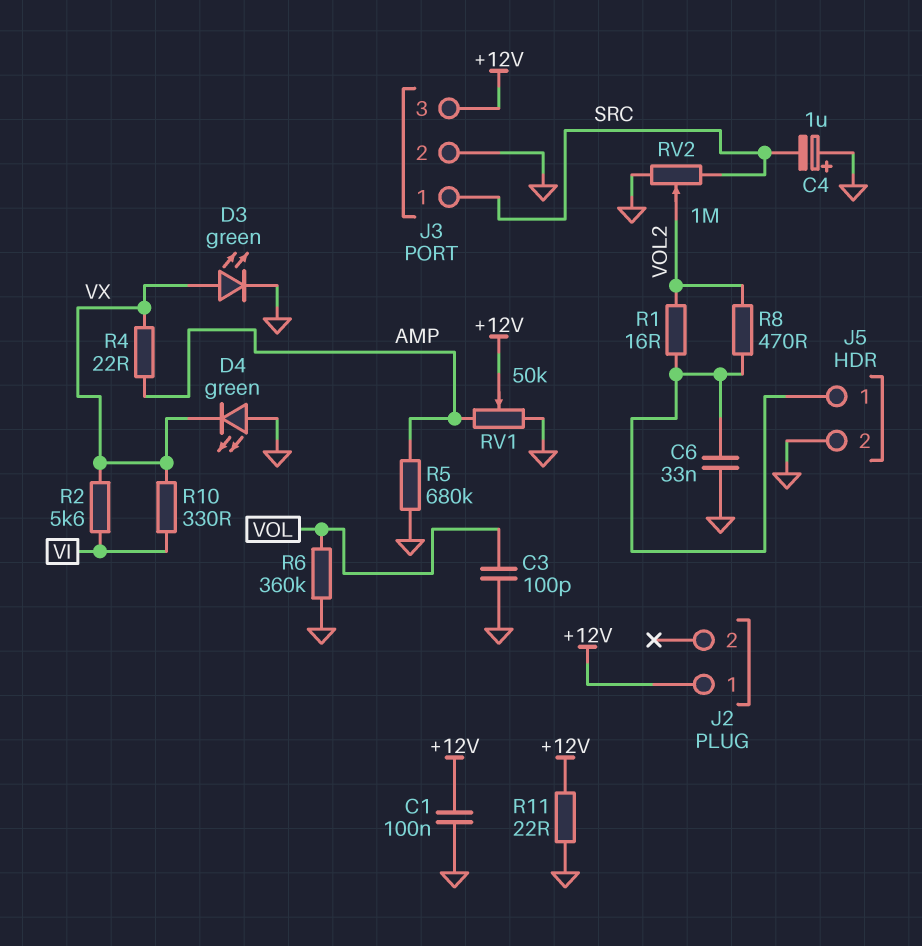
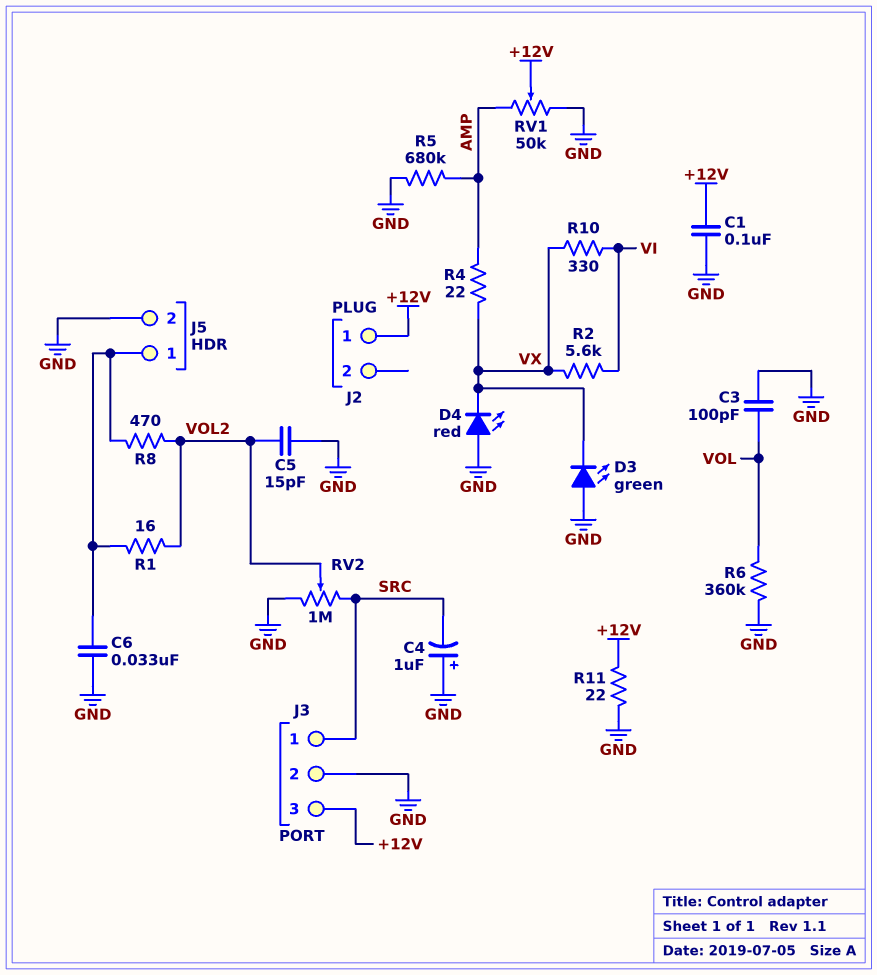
C5: none -> 15pF (GND, VOL2)
D3: LED green (A VX, K GND) -> LED green (A GND, K VX)
D4: LED green (A GND, K VX) -> LED red (A GND, K VX)

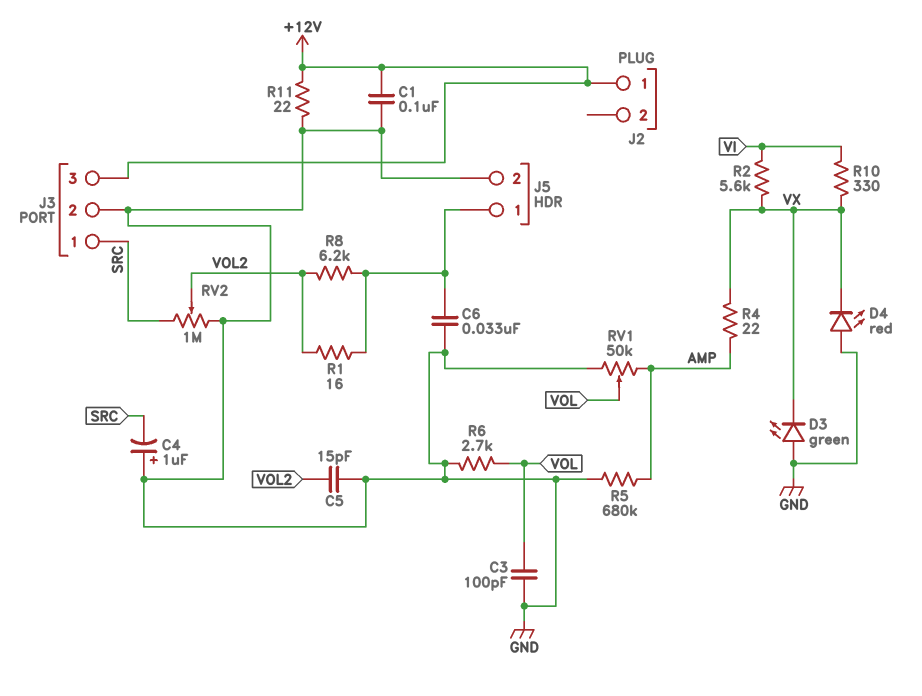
R6: 360k (GND, VOL) -> 2.7k (GND, VOL)
R8: 470 (J5/1, VOL2) -> 6.2k (J5/1, VOL2)
RV1: 50k (AMP, GND, wiper +12V) -> 50k (AMP, GND, wiper VOL)

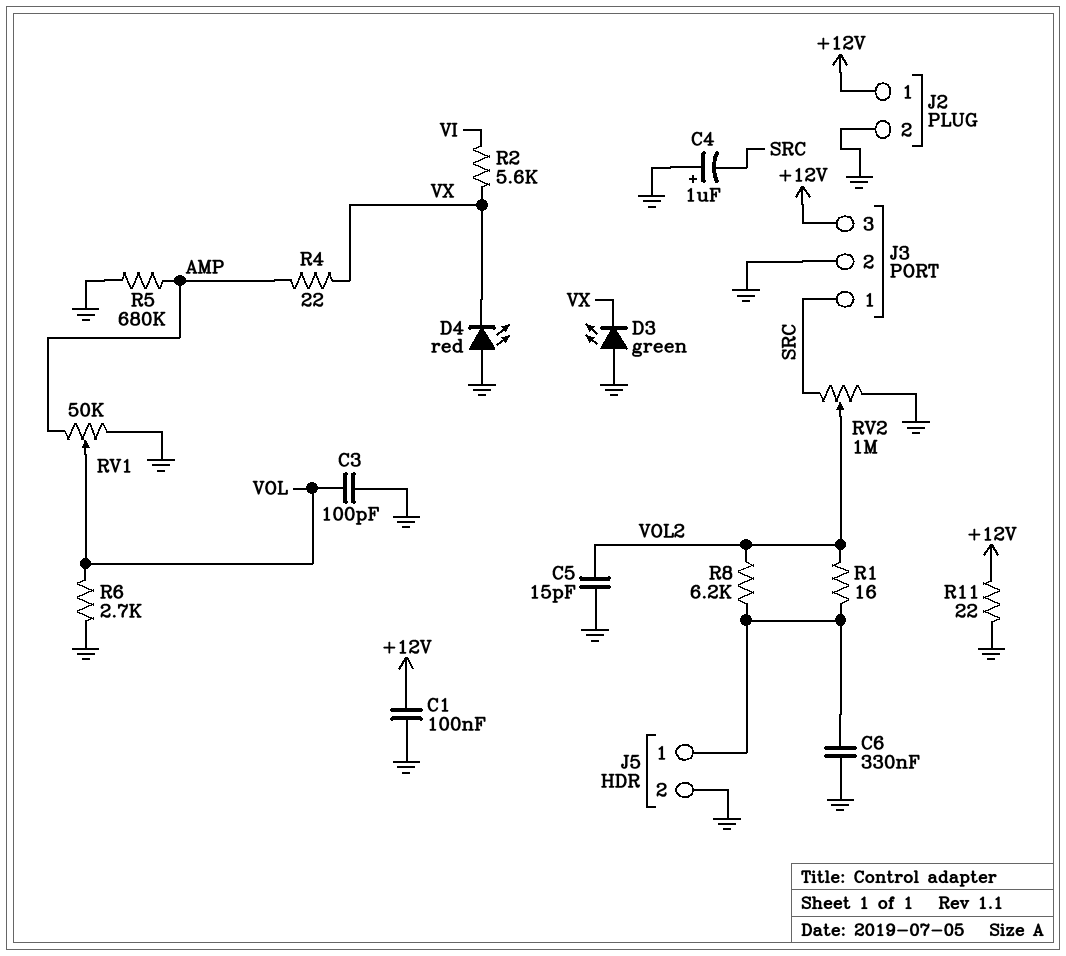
C6: 33nF (GND, J5/1) -> 330nF (GND, J5/1)
J2 pin 2: none -> GND
R10: 330 (VI, VX) -> none

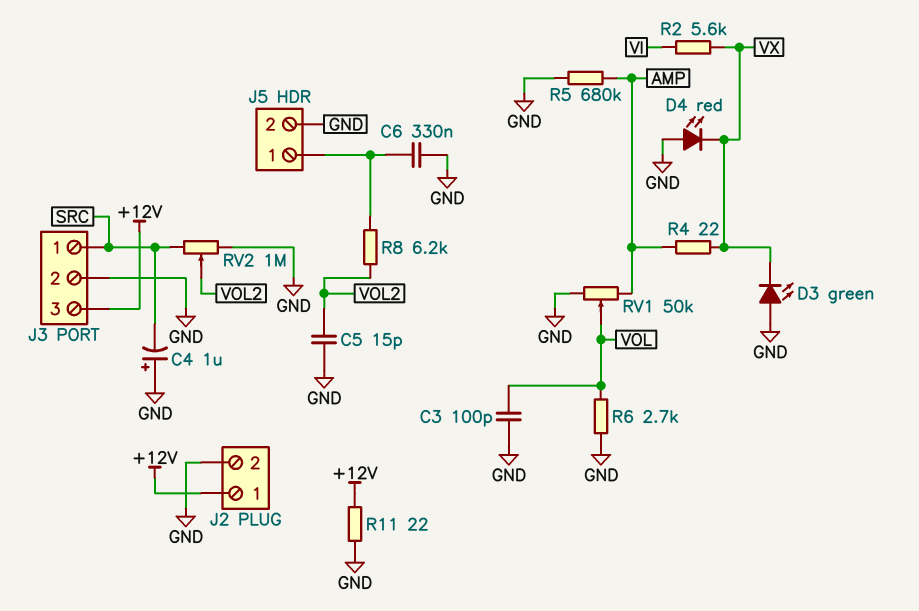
C1: 100nF (+12V, GND) -> none
R1: 16 (J5/1, VOL2) -> none

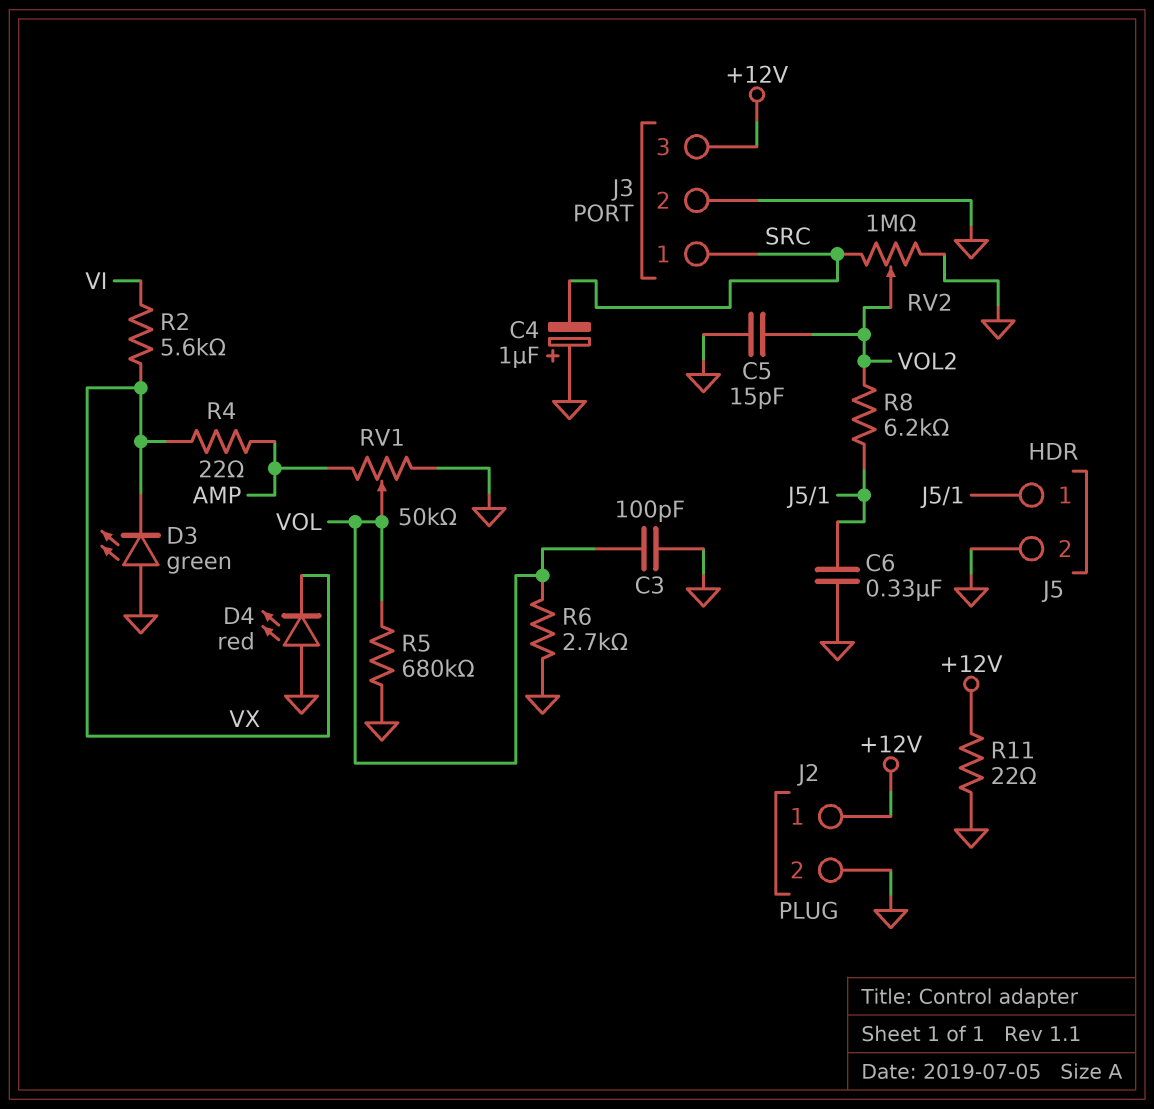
R5: 680k (AMP, GND) -> 680k (GND, VOL)

